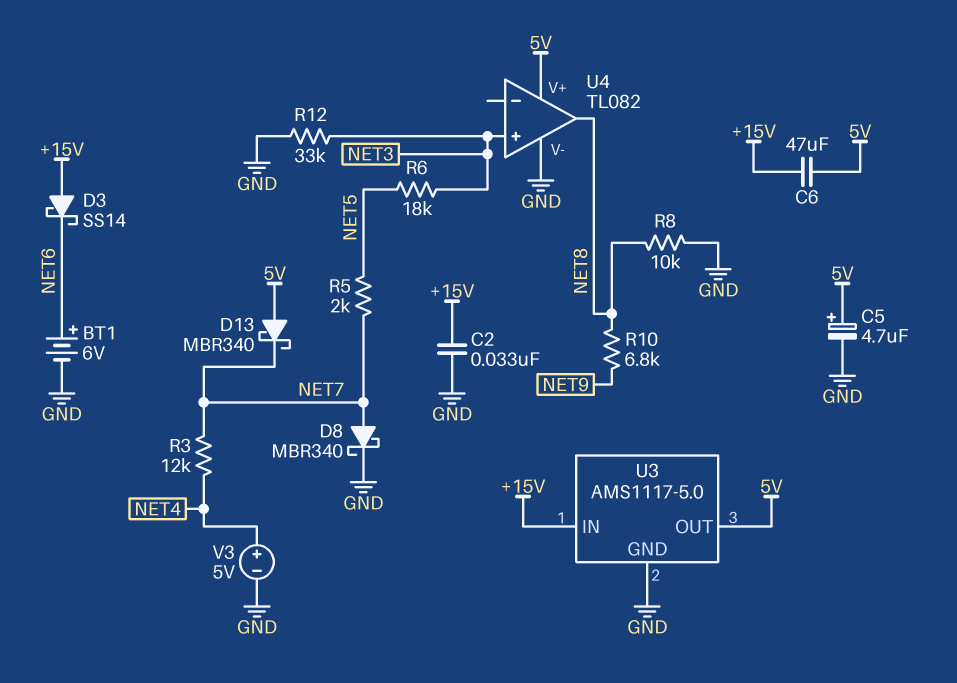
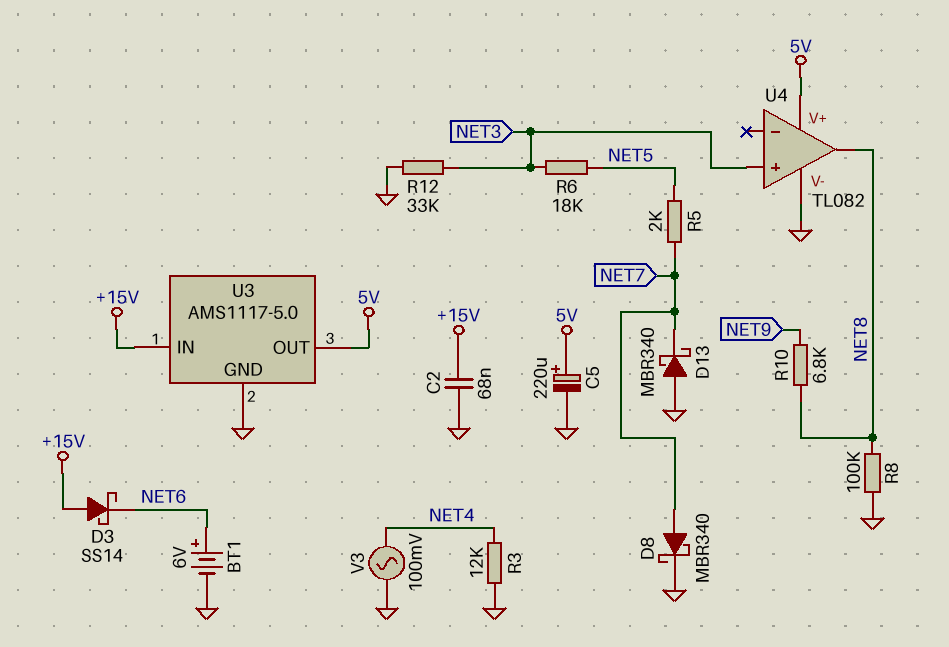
C2: 33nF (+15V, GND) -> 68nF (+15V, GND)
C5: 4.7uF (plus 5V, minus GND) -> 220uF (plus 5V, minus GND)
C6: 47uF (+15V, 5V) -> none
D13: schottky MBR340 (A 5V, K NET7) -> schottky MBR340 (A GND, K NET7)
R3: 12k (NET4, NET7) -> 12k (GND, NET4)
R8: 10k (GND, NET8) -> 100k (GND, NET8)
V3: 5V (plus NET4, minus GND) -> AC 100mV (GND, NET4)

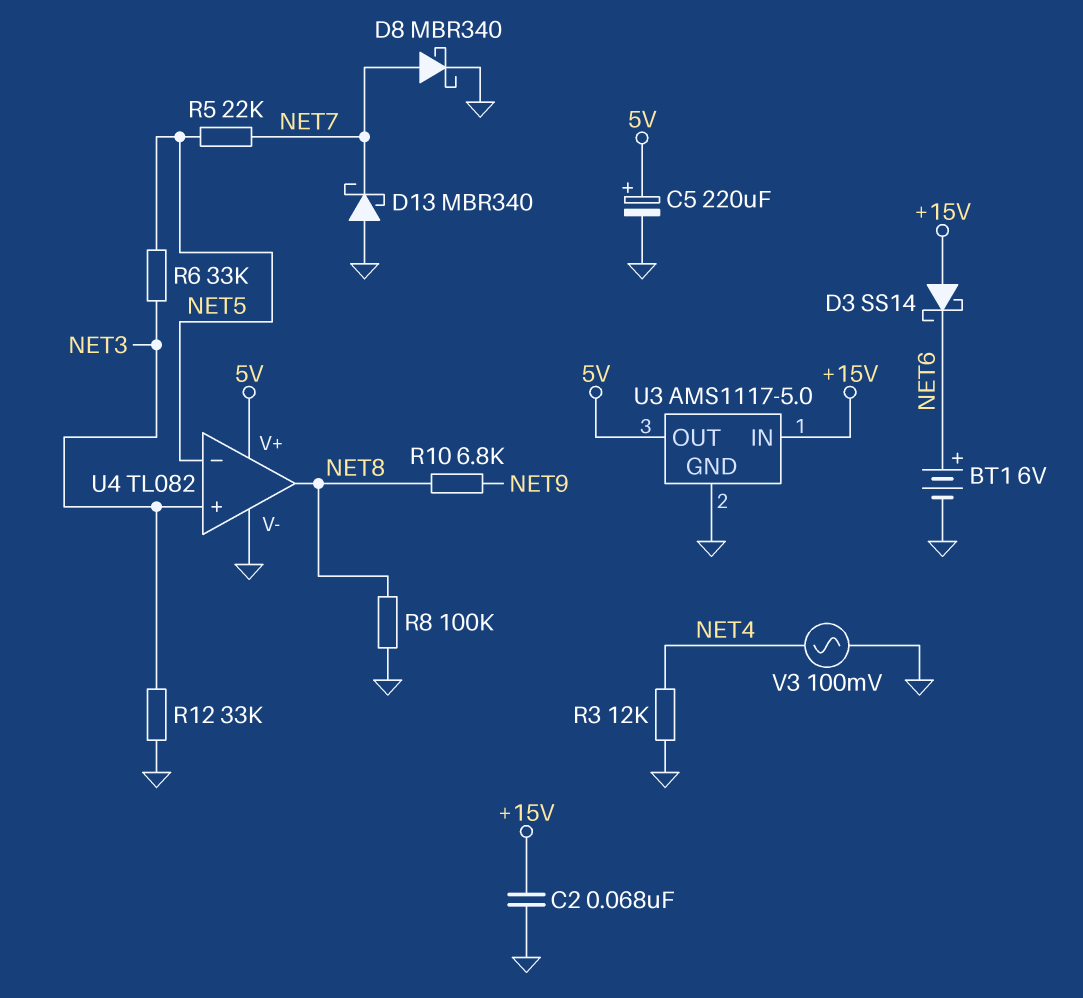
R5: 2k (NET5, NET7) -> 22k (NET5, NET7)
R6: 18k (NET3, NET5) -> 33k (NET3, NET5)
U4 pin in-: none -> NET5

